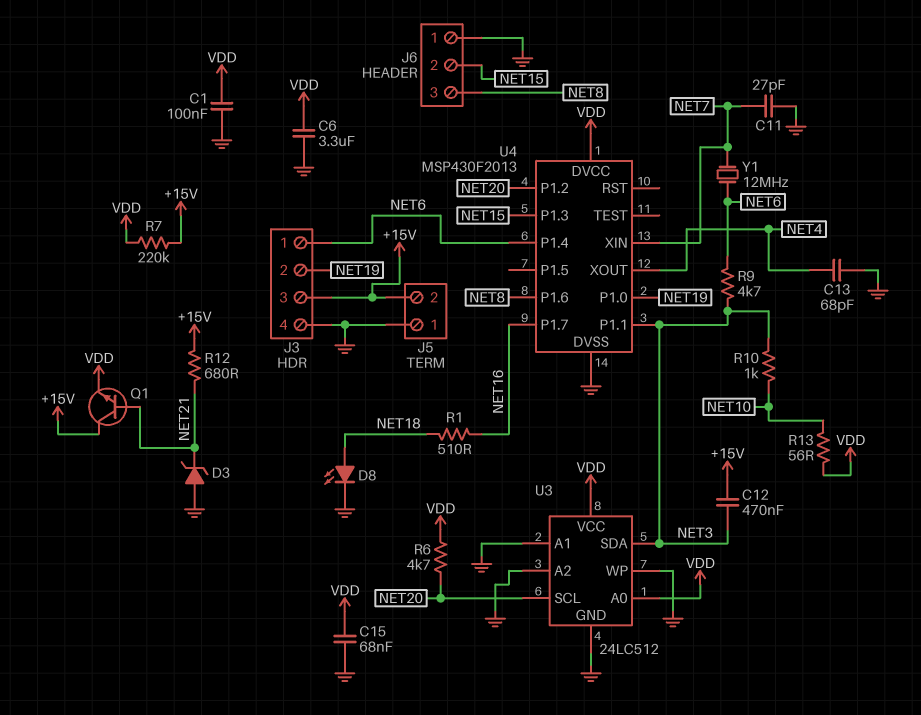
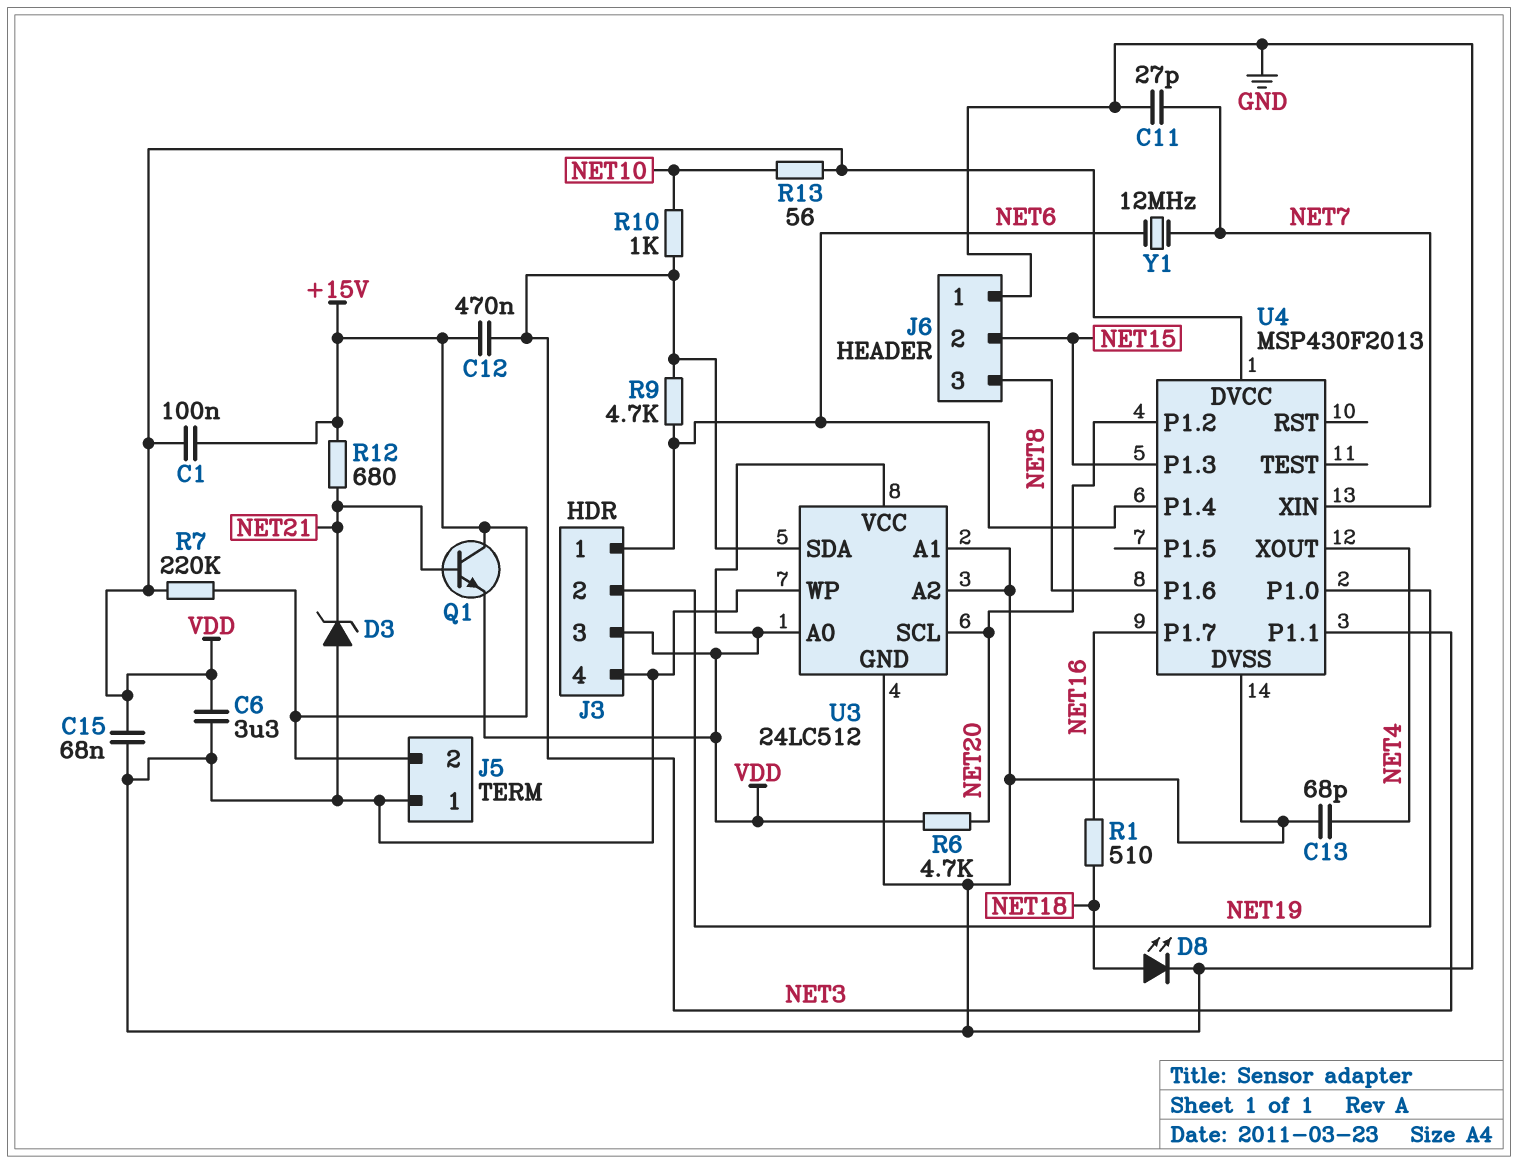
C1: 100nF (GND, VDD) -> 100nF (+15V, VDD)
J3 pin 3: +15V -> VDD

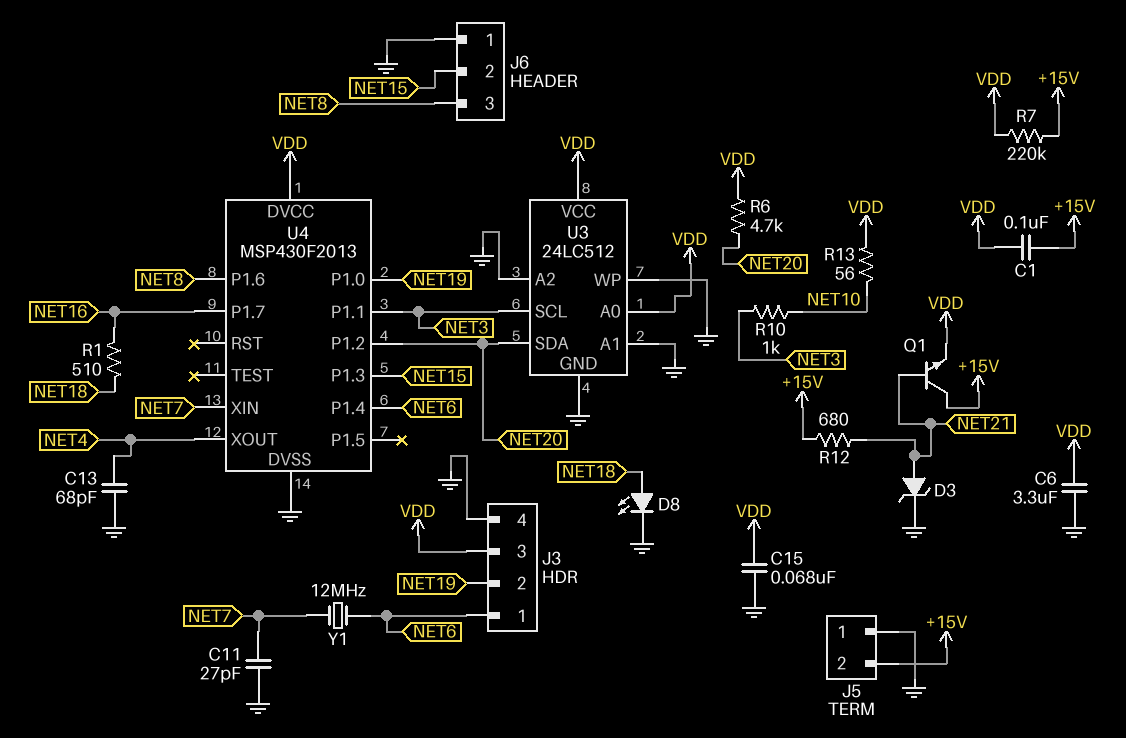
C12: 470nF (+15V, NET3) -> none
D3: zener (A GND, K NET21) -> zener (A NET21, K GND)
R9: 4.7k (NET3, NET6) -> none
U3 pin SCL: NET20 -> NET3
U3 pin SDA: NET3 -> NET20

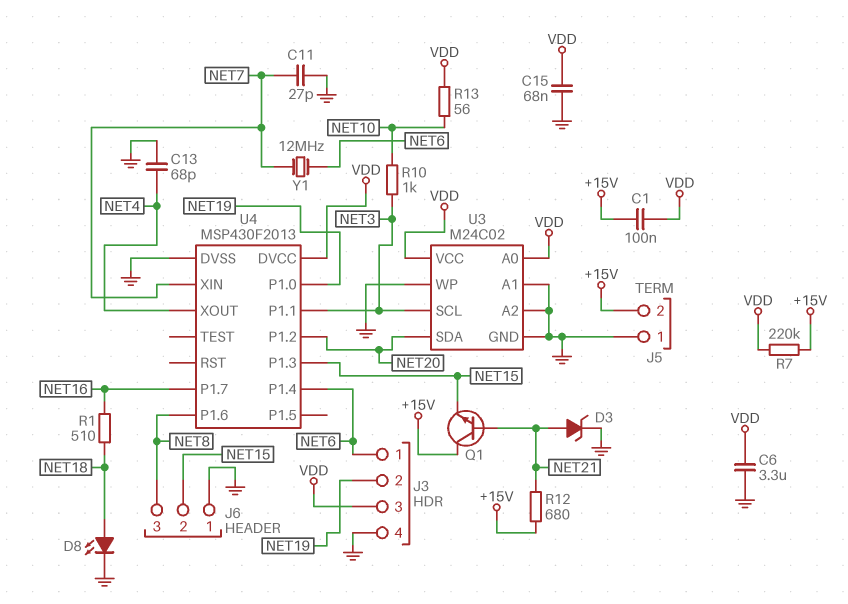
Q1: NPN (B NET21, C +15V, E VDD) -> NPN (B NET21, C +15V, E NET15)
R6: 4.7k (NET20, VDD) -> none
U3: 24LC512 -> M24C02

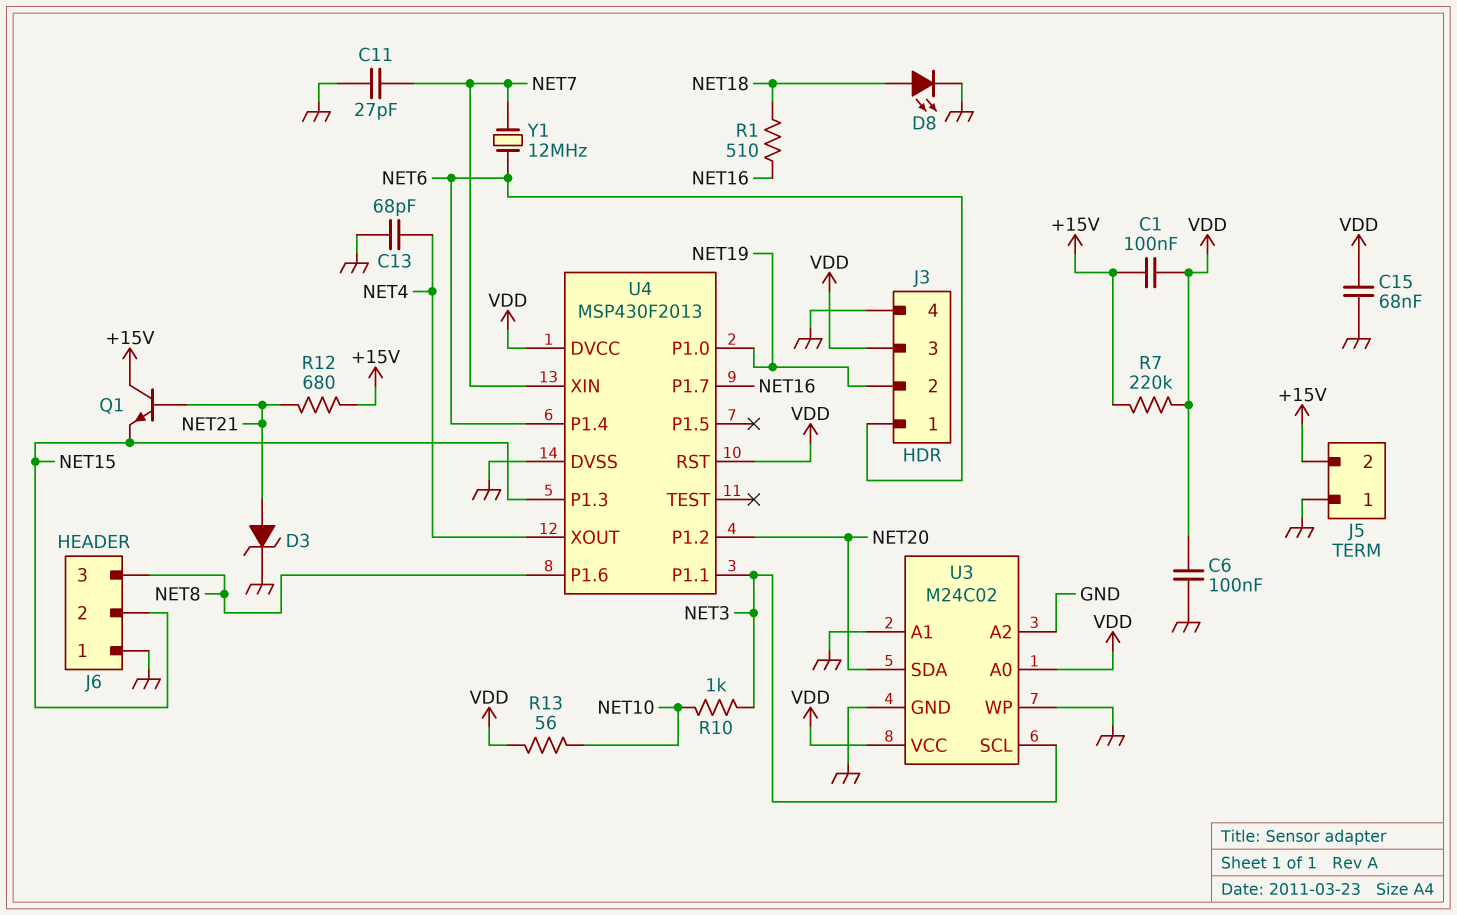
C6: 3.3uF (GND, VDD) -> 100nF (GND, VDD)
U4 pin RST: none -> VDD

